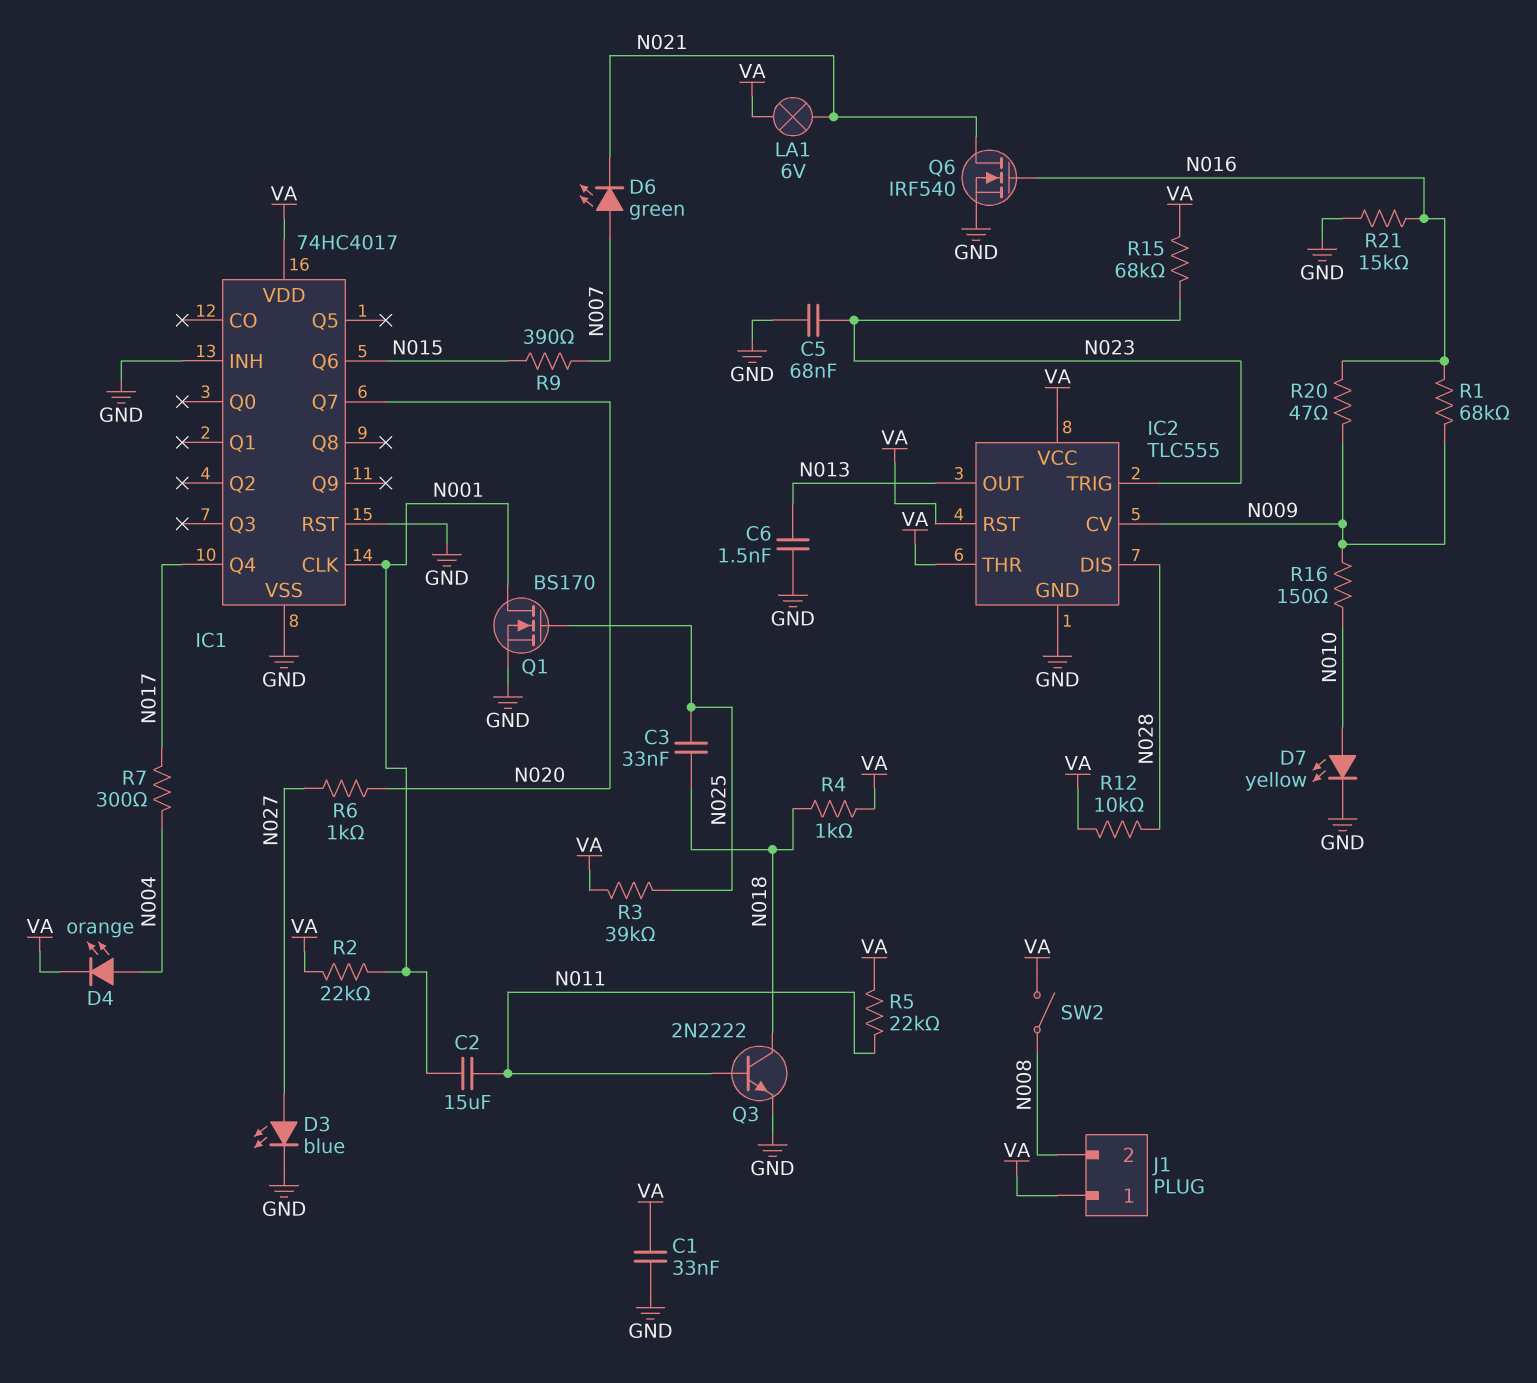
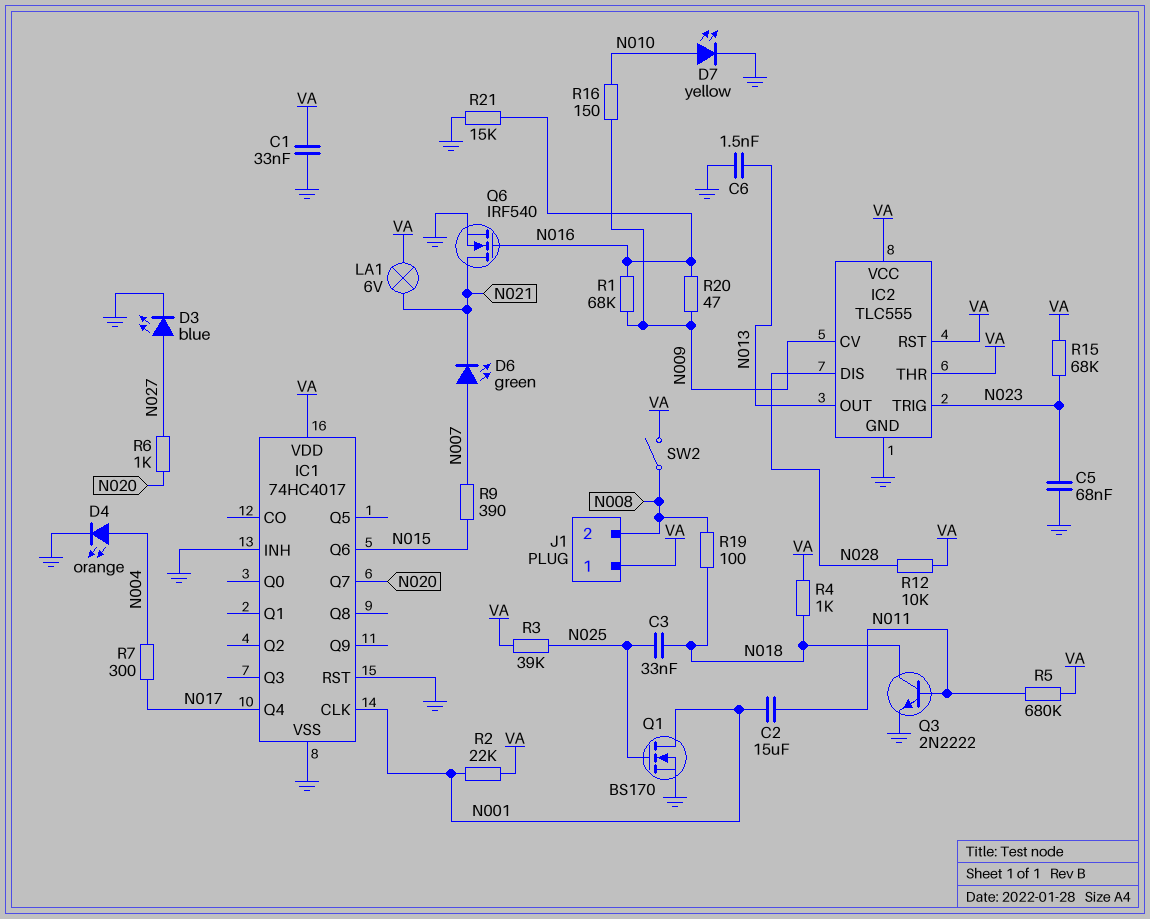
D4: LED orange (A N004, K VA) -> LED orange (A N004, K GND)
R5: 22k (N011, VA) -> 680k (N011, VA)
R19: none -> 100 (N008, N018)

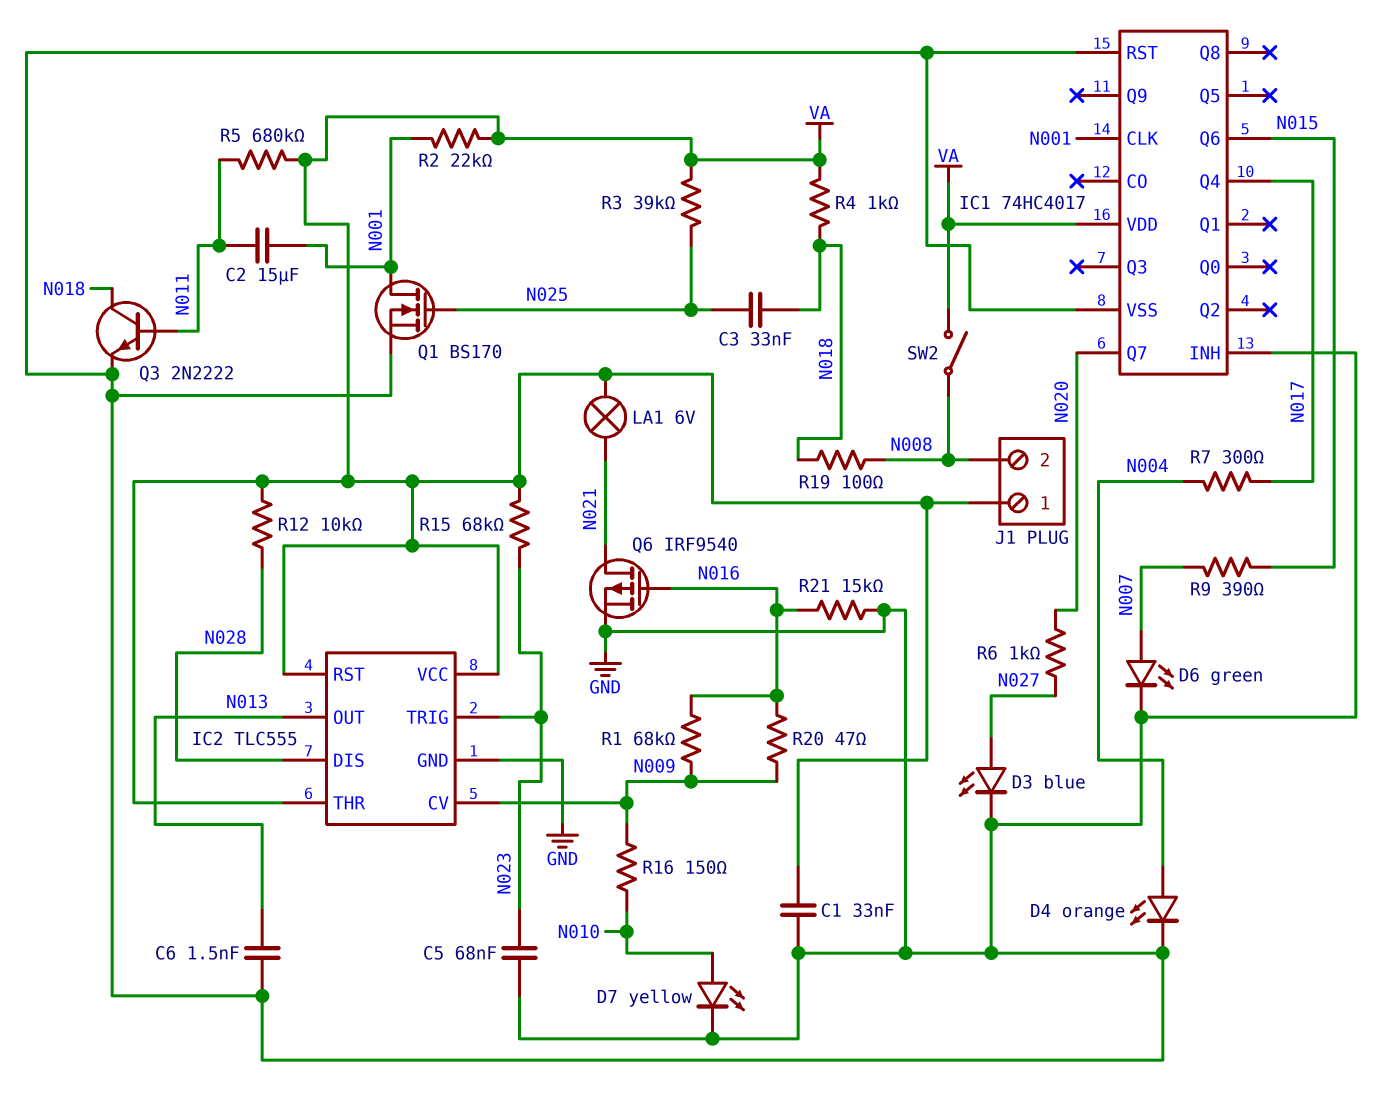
D6: LED green (A N007, K N021) -> LED green (A N007, K GND)
Q6: NMOS IRF540 (G N016, D N021, S GND) -> PMOS IRF9540 (G N016, D N021, S GND)

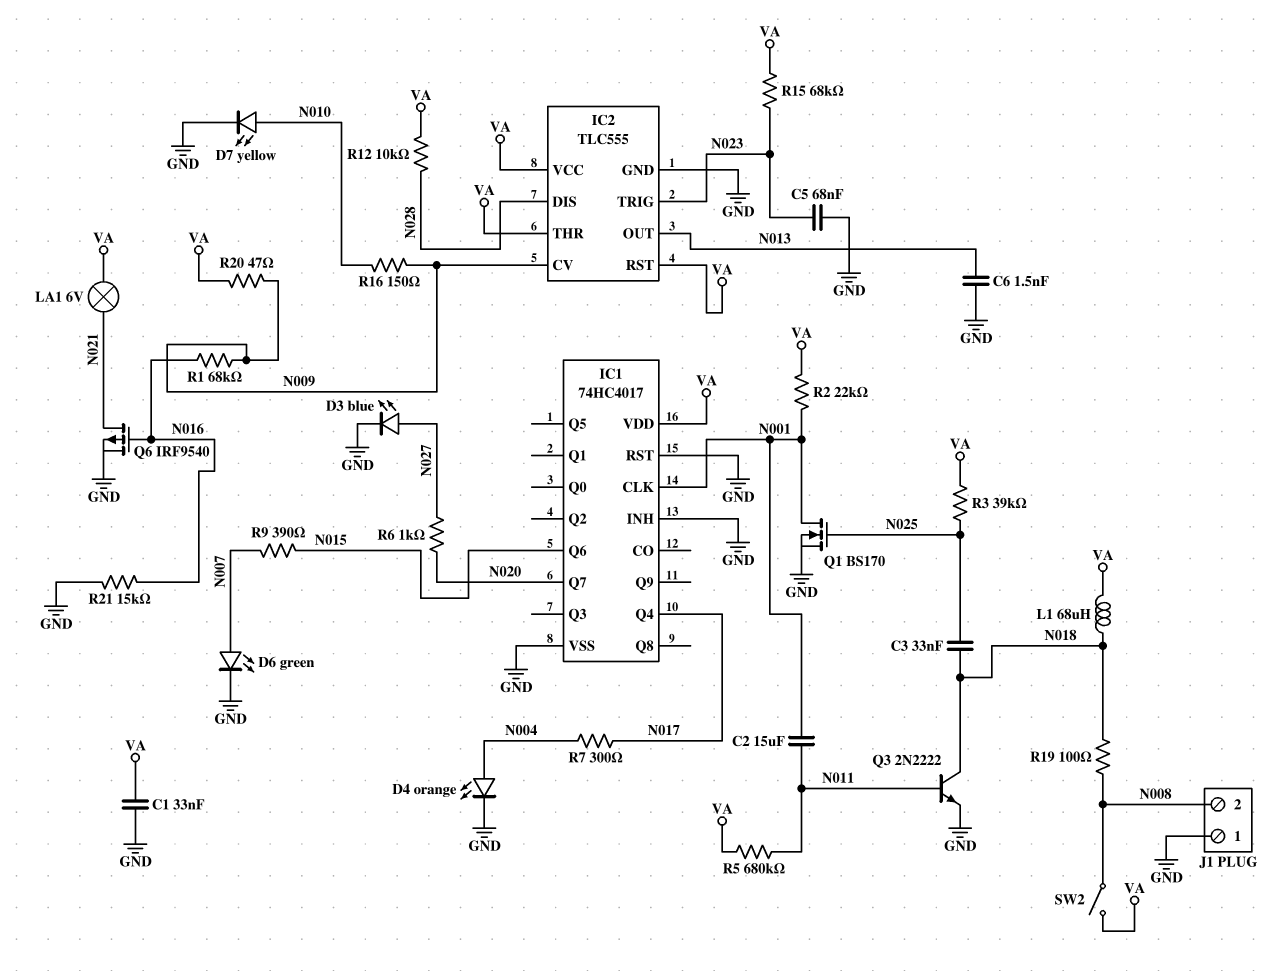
J1 pin 1: VA -> GND
L1: none -> 68uH (N018, VA)
R4: 1k (N018, VA) -> none
R20: 47 (N009, N016) -> 47 (N009, VA)

